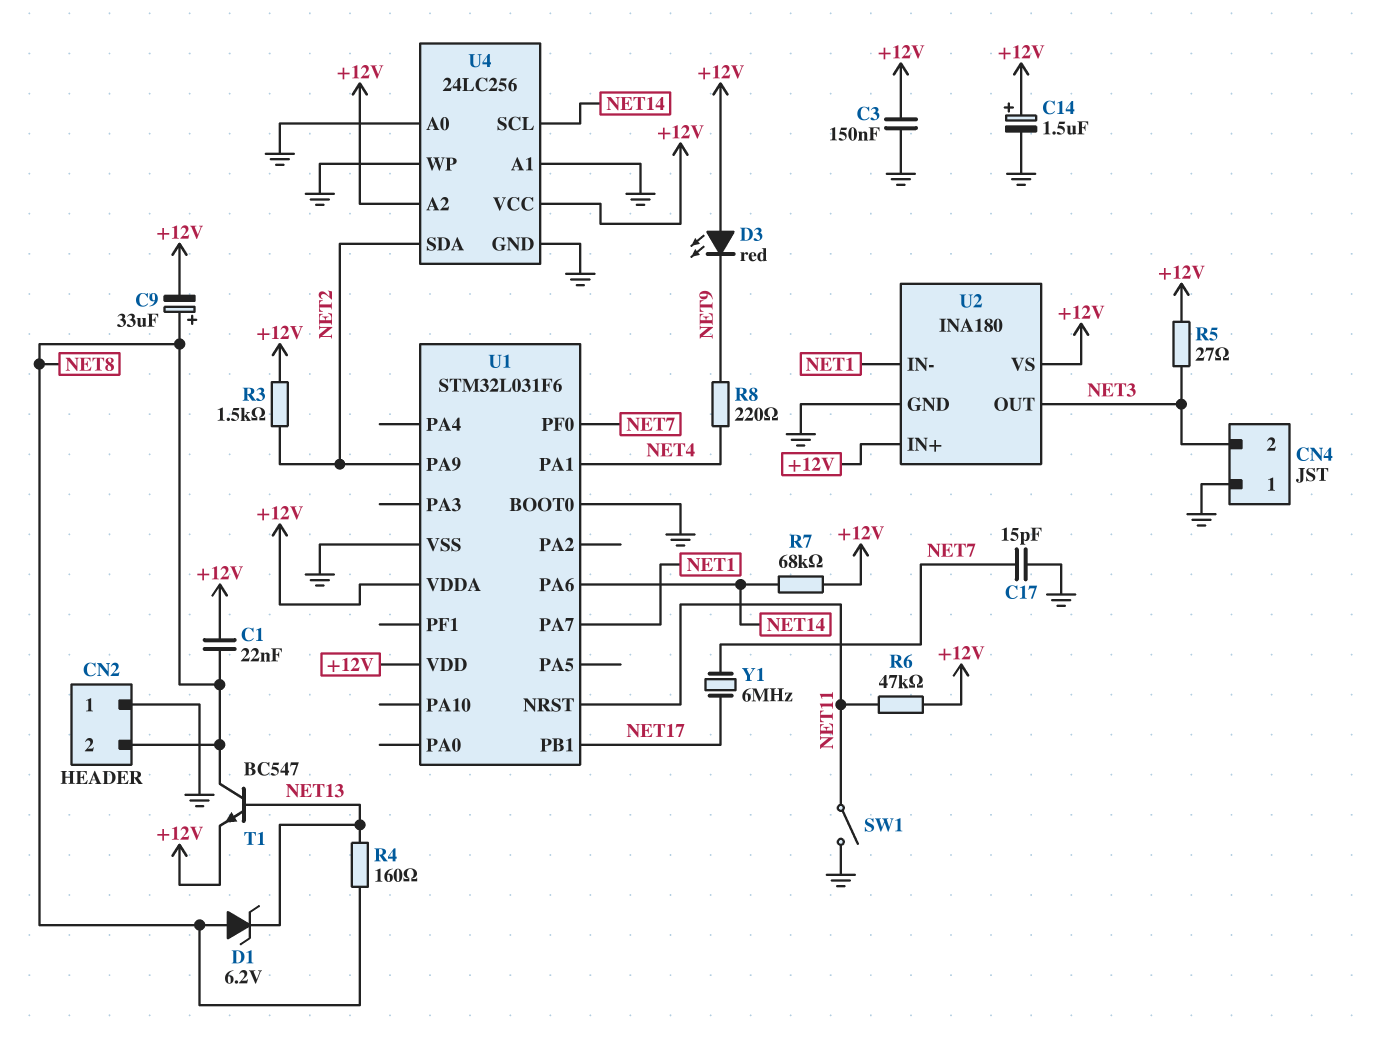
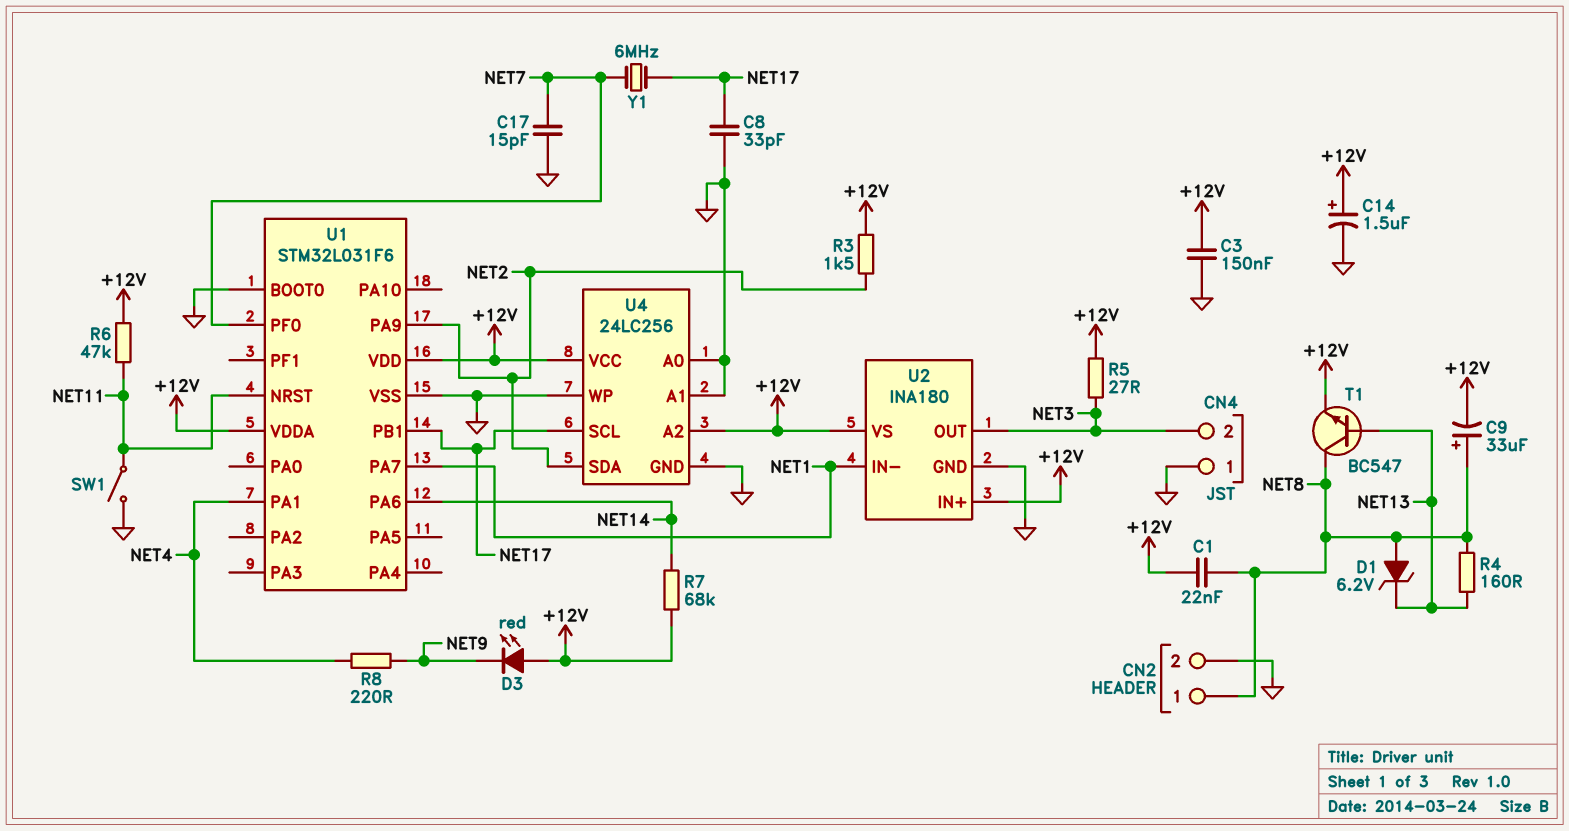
C8: none -> 33pF (GND, NET17)
CN2 pin 1: GND -> NET8
CN2 pin 2: NET8 -> GND
U4 pin SCL: NET14 -> NET17

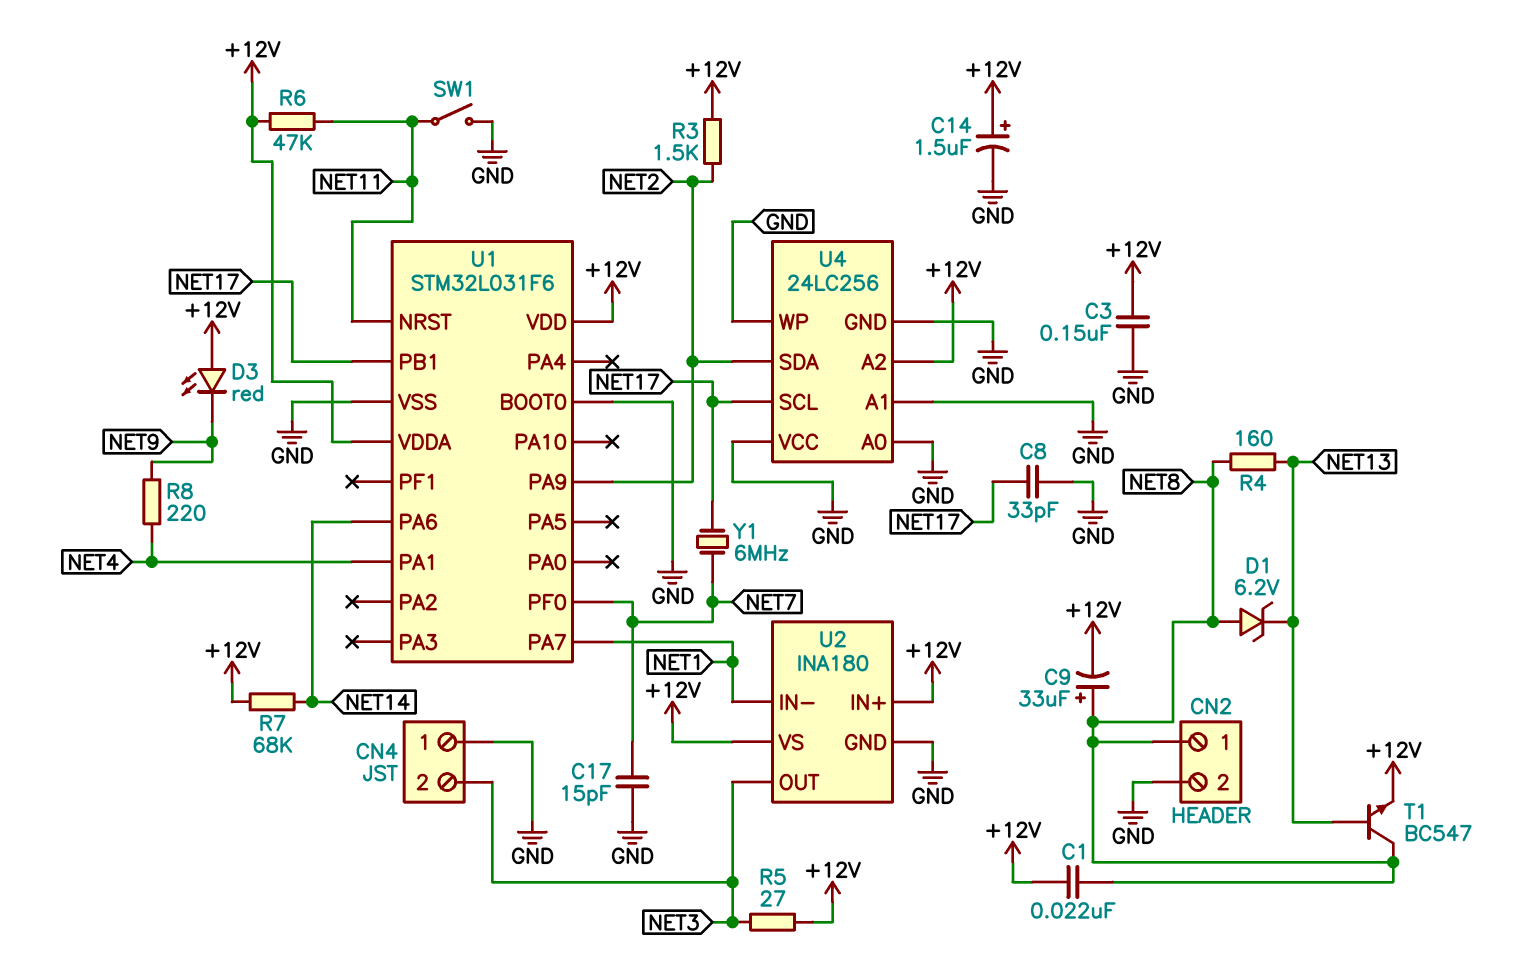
U4 pin VCC: +12V -> GND

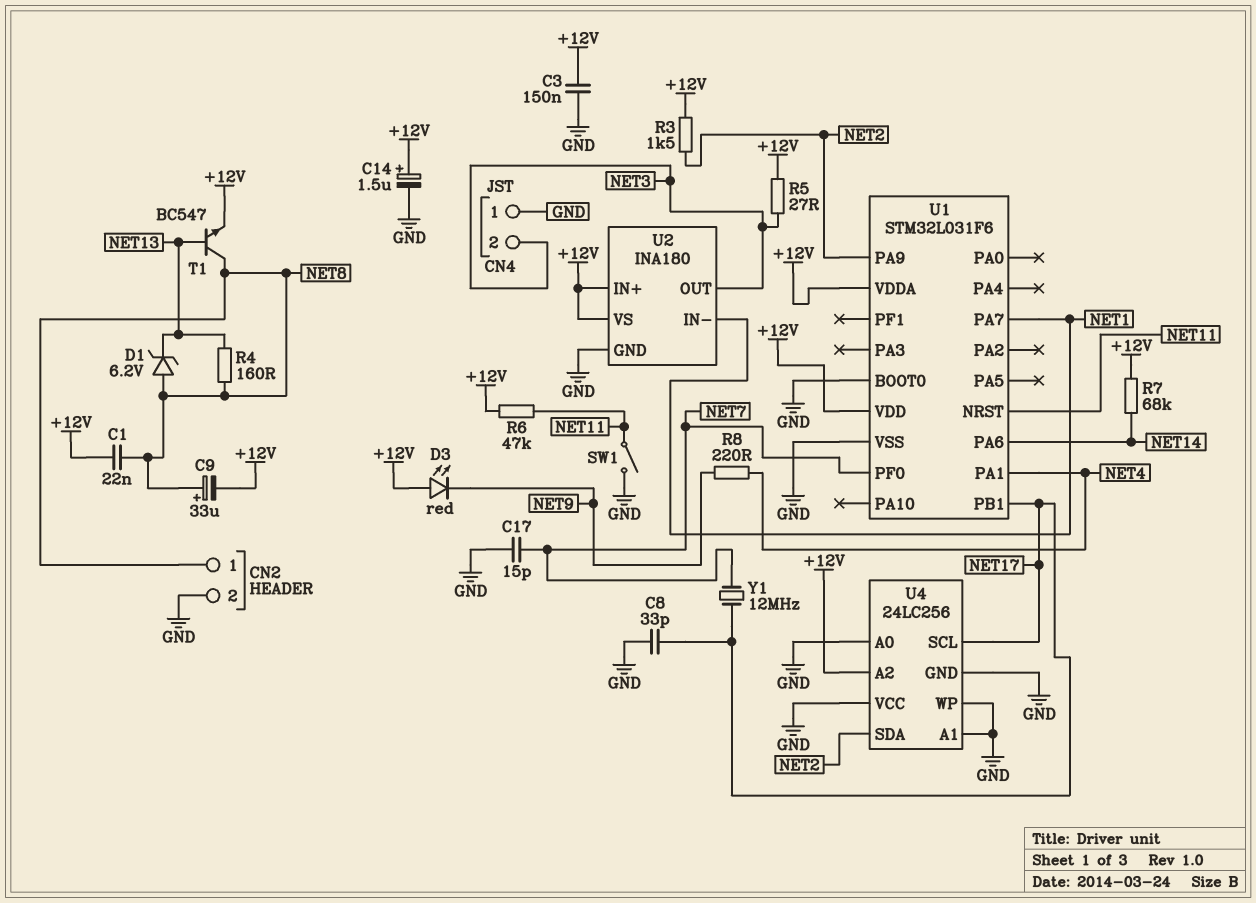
Y1: 6MHz (NET7, NET17) -> 12MHz (NET7, NET17)

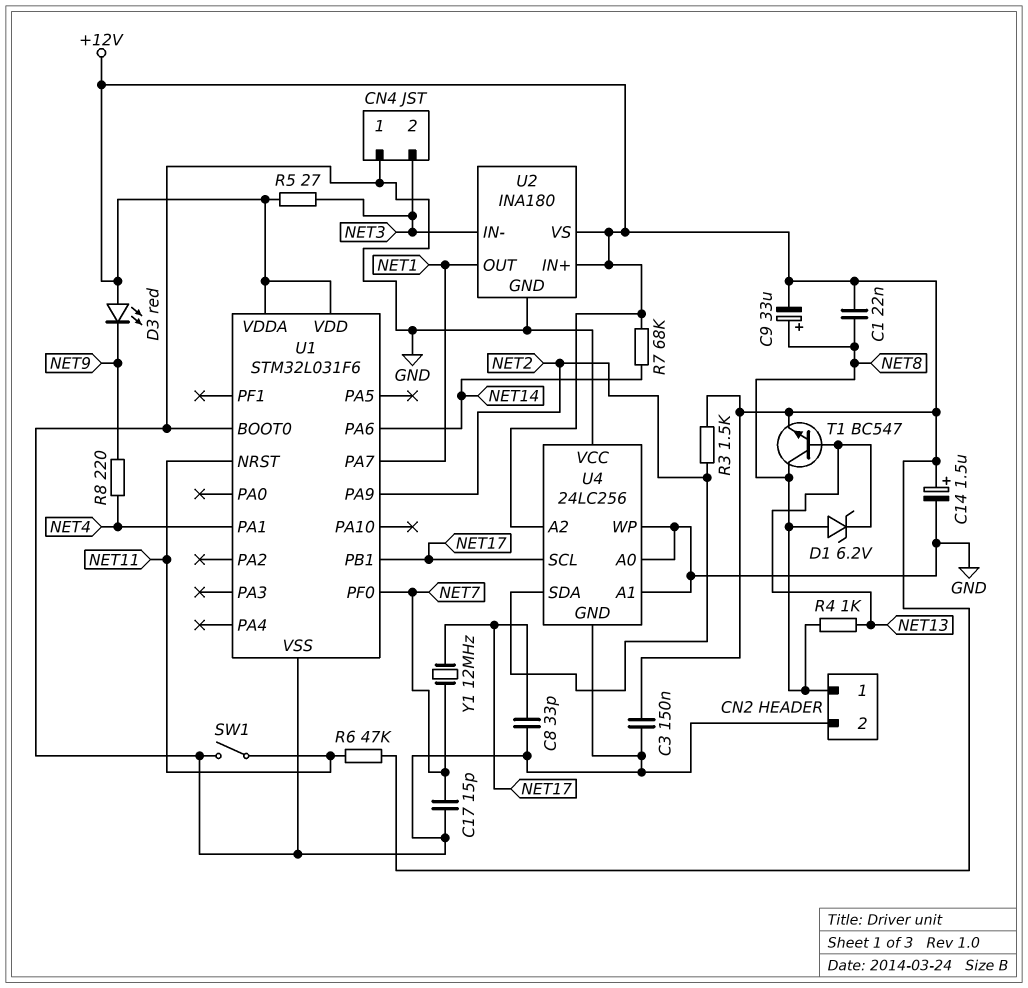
R4: 160 (NET8, NET13) -> 1k (NET8, NET13)
U2 pin IN-: NET1 -> NET3
U2 pin OUT: NET3 -> NET1

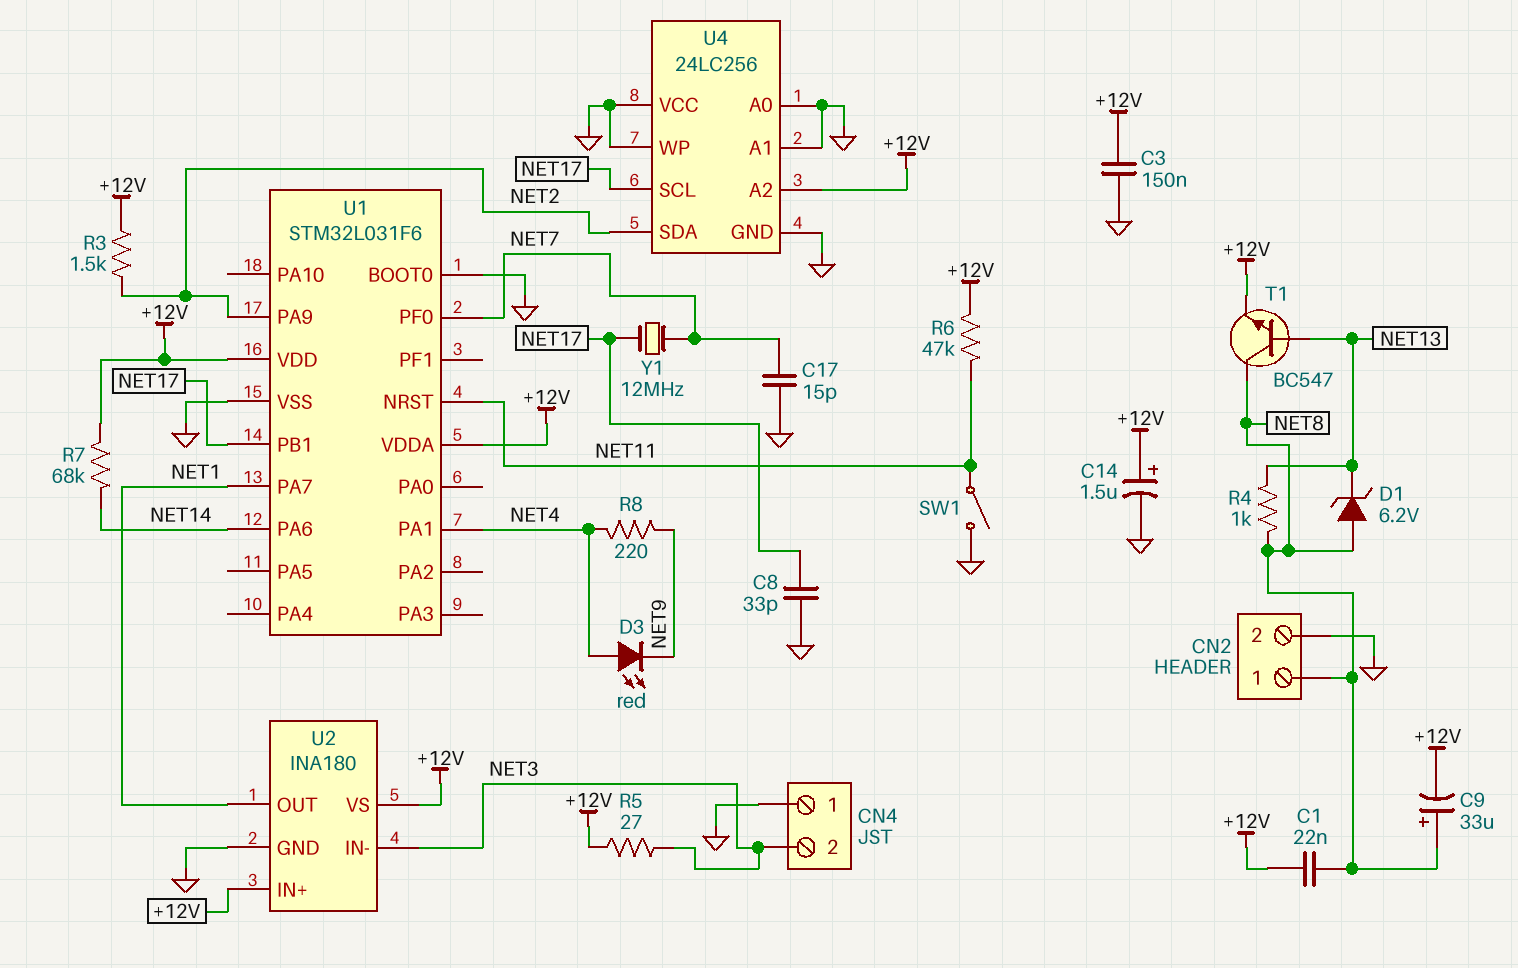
D3: LED red (A +12V, K NET9) -> LED red (A NET4, K NET9)

